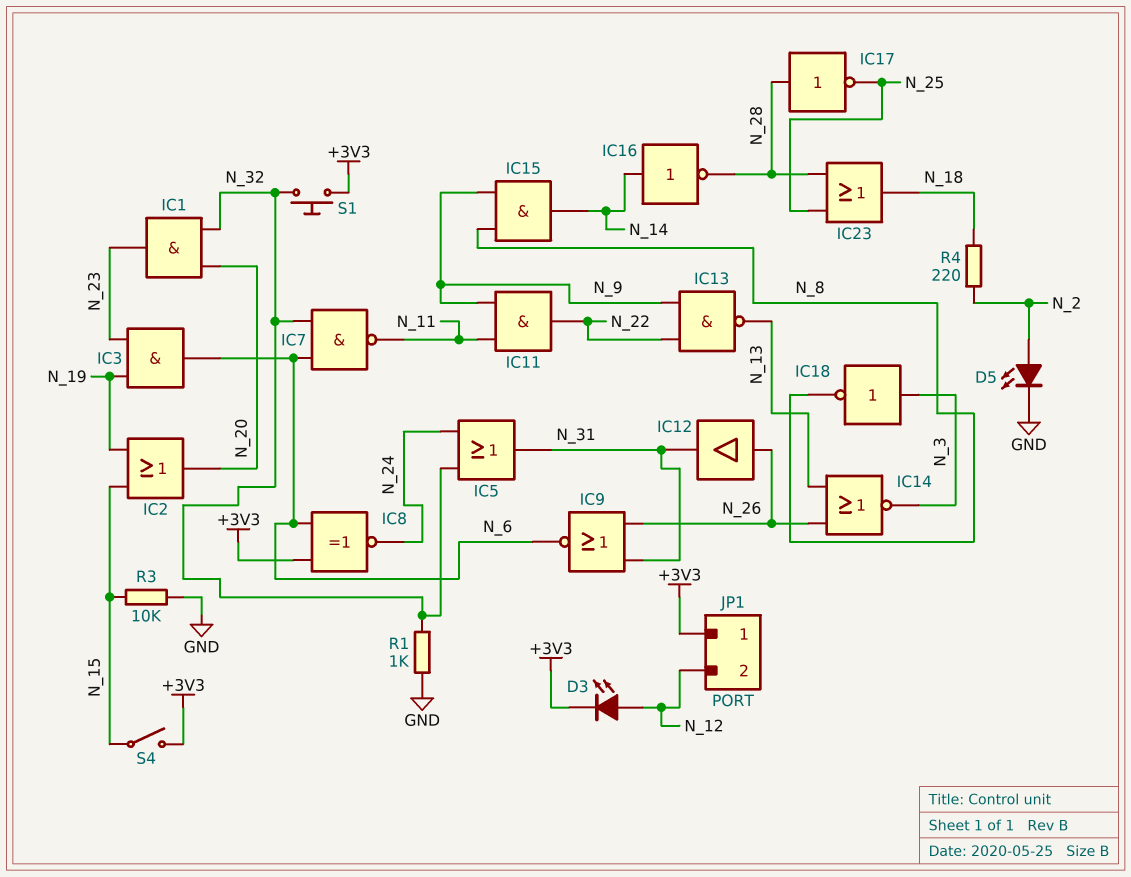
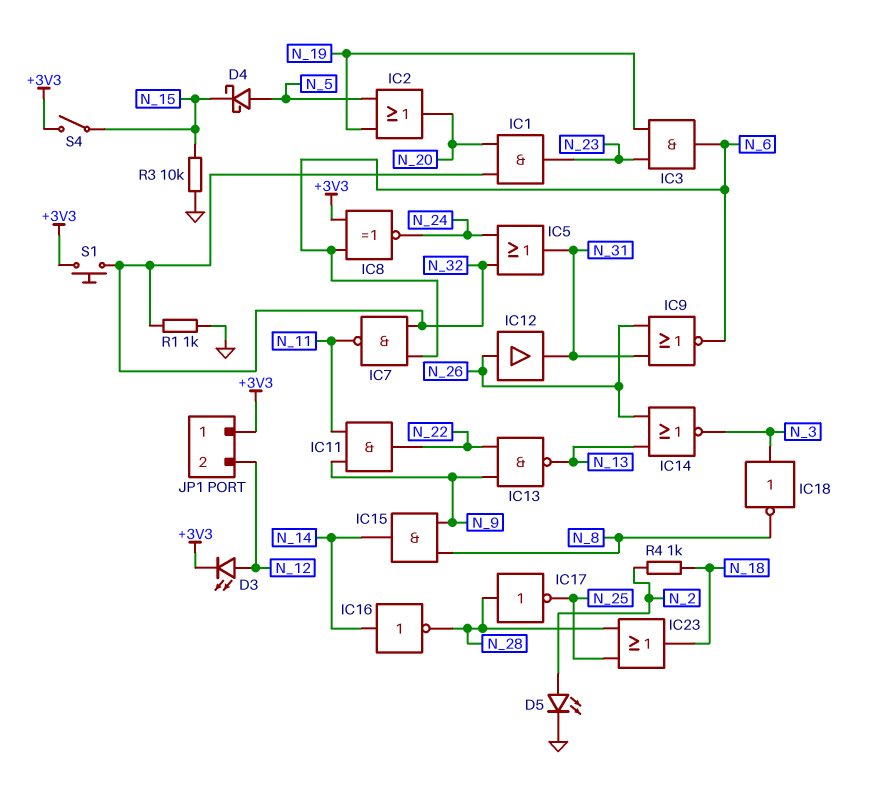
D4: none -> schottky (A N_5, K N_15)
IC2: OR (in N_15, in N_19, out N_20) -> OR (in N_5, in N_19, out N_20)
R4: 220 (N_2, N_18) -> 1k (N_2, N_18)

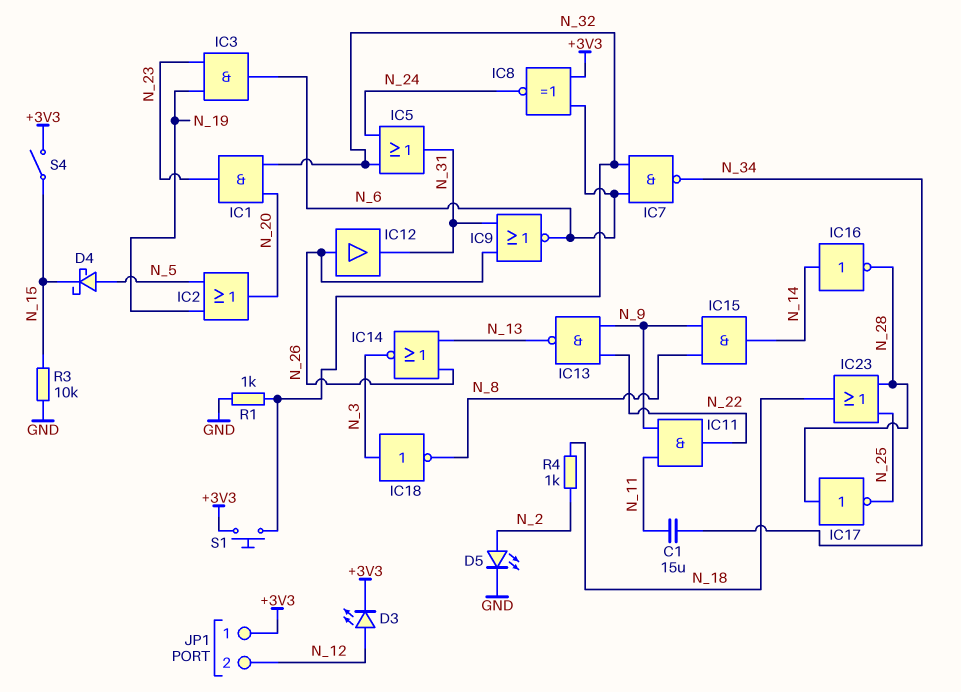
C1: none -> 15uF (N_11, N_34)
IC7: NAND (in N_6, in N_32, out N_11) -> NAND (in N_6, in N_32, out N_34)

